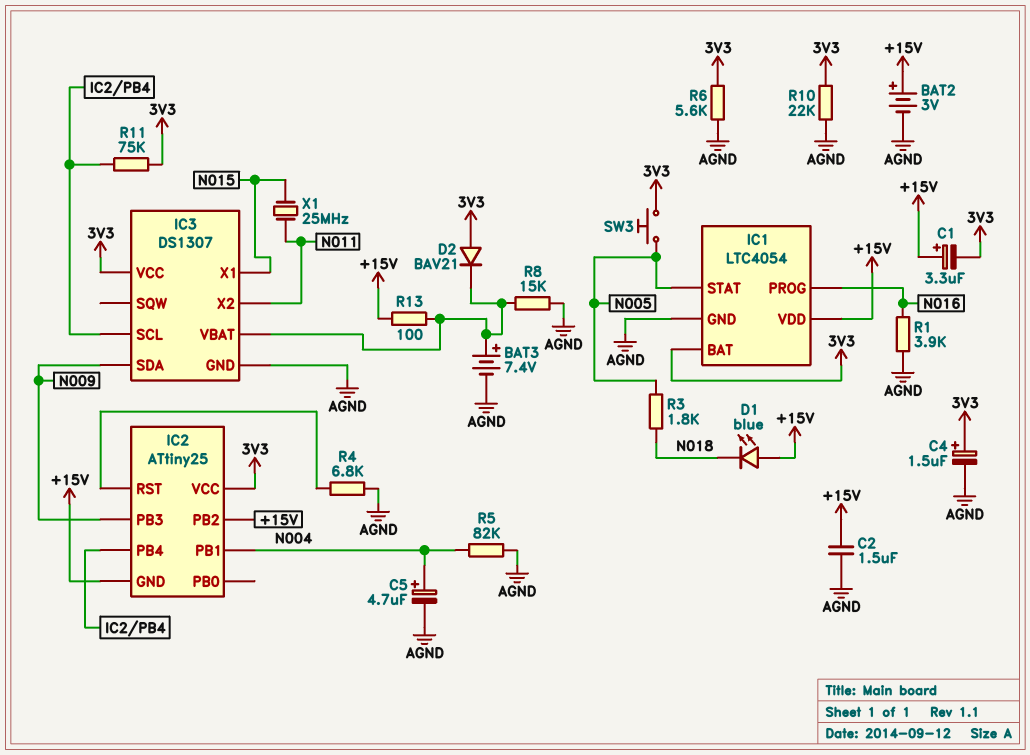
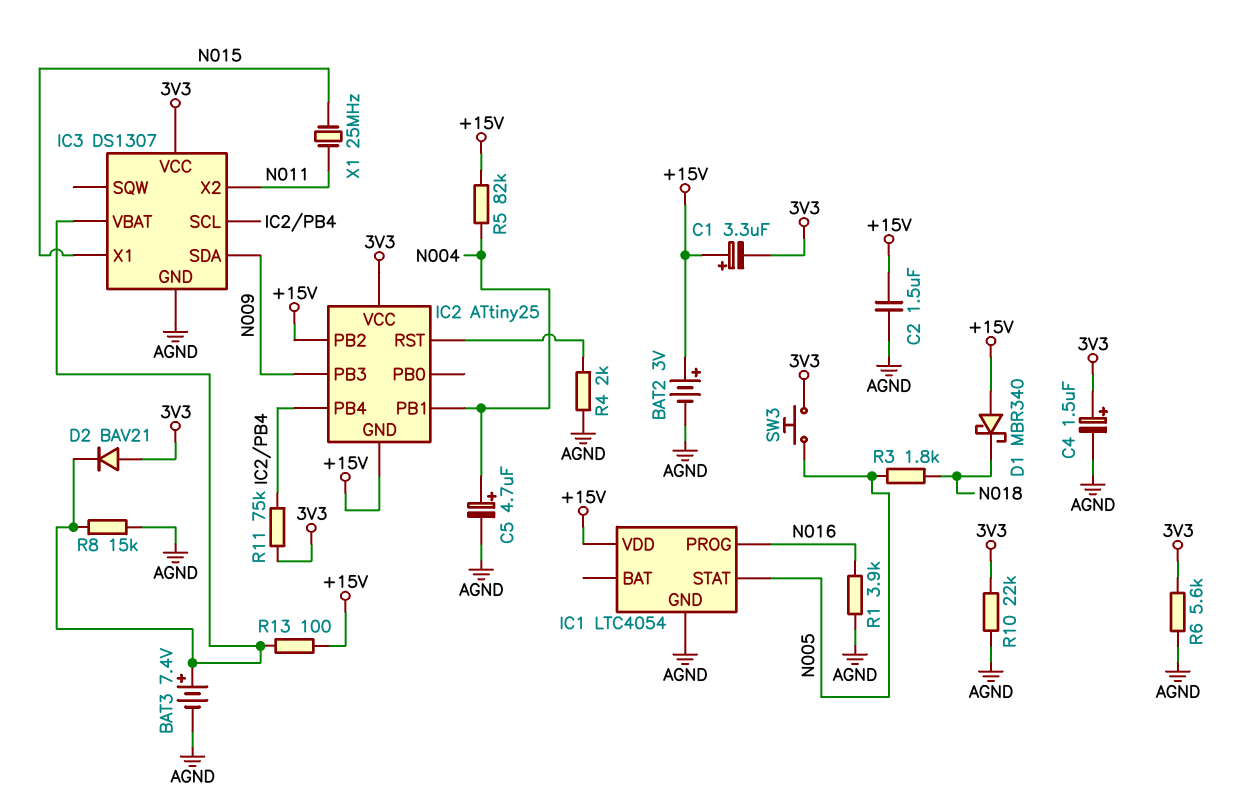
D1: LED blue (A +15V, K N018) -> schottky MBR340 (A +15V, K N018)
IC1 pin BAT: 3V3 -> none
R4: 6.8k (AGND, IC2/RST) -> 2k (AGND, IC2/RST)
R5: 82k (AGND, N004) -> 82k (+15V, N004)

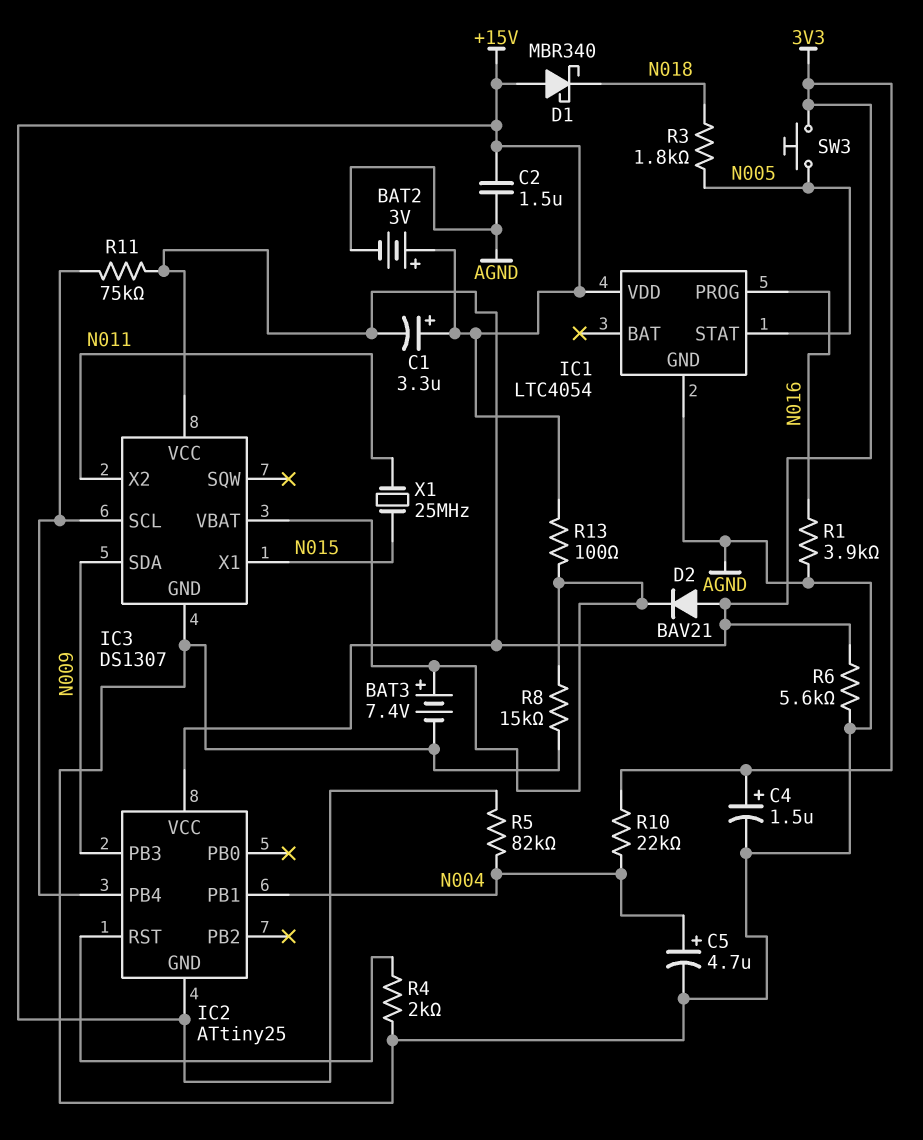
IC2 pin PB2: +15V -> none
R10: 22k (3V3, AGND) -> 22k (3V3, N004)

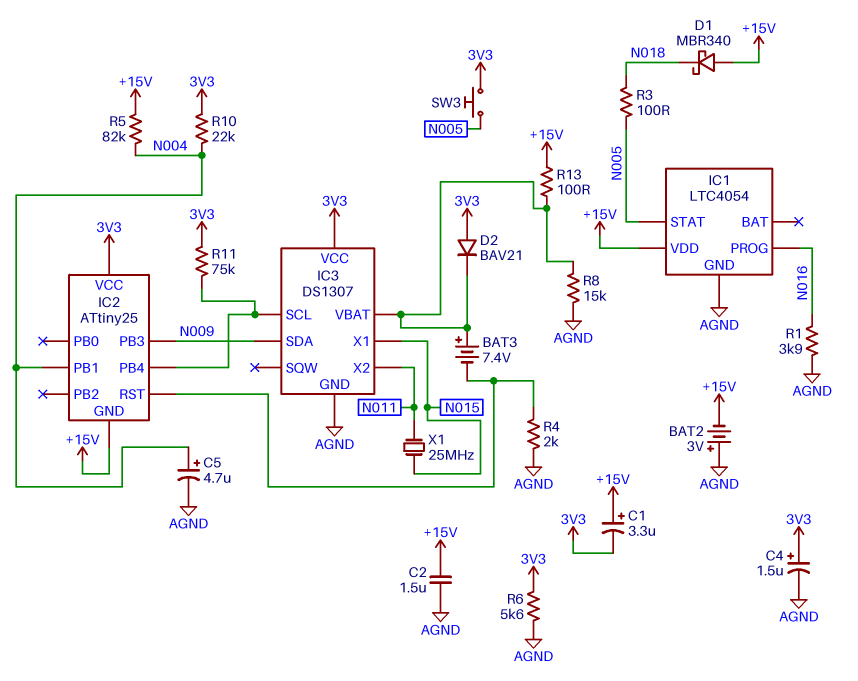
BAT2: 3V (plus +15V, minus AGND) -> 3V (plus AGND, minus +15V)
BAT3: 7.4V (plus IC3/VBAT, minus AGND) -> 7.4V (plus IC3/VBAT, minus IC2/RST)
R3: 1.8k (N005, N018) -> 100 (N005, N018)

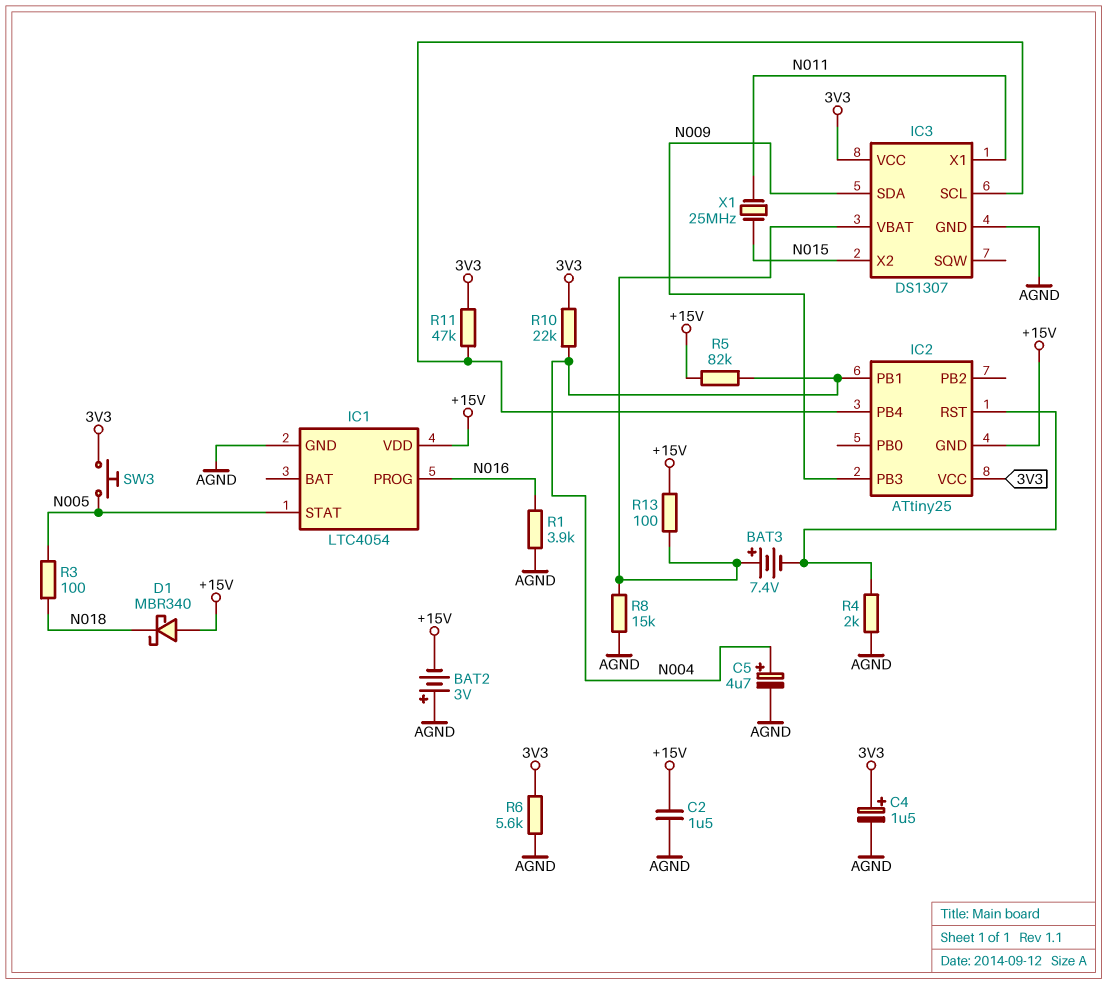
C1: 3.3uF (plus +15V, minus 3V3) -> none
D2: diode BAV21 (A 3V3, K IC3/VBAT) -> none
IC3 pin X1: N015 -> N011
IC3 pin X2: N011 -> N015
R11: 75k (3V3, IC2/PB4) -> 47k (3V3, IC2/PB4)

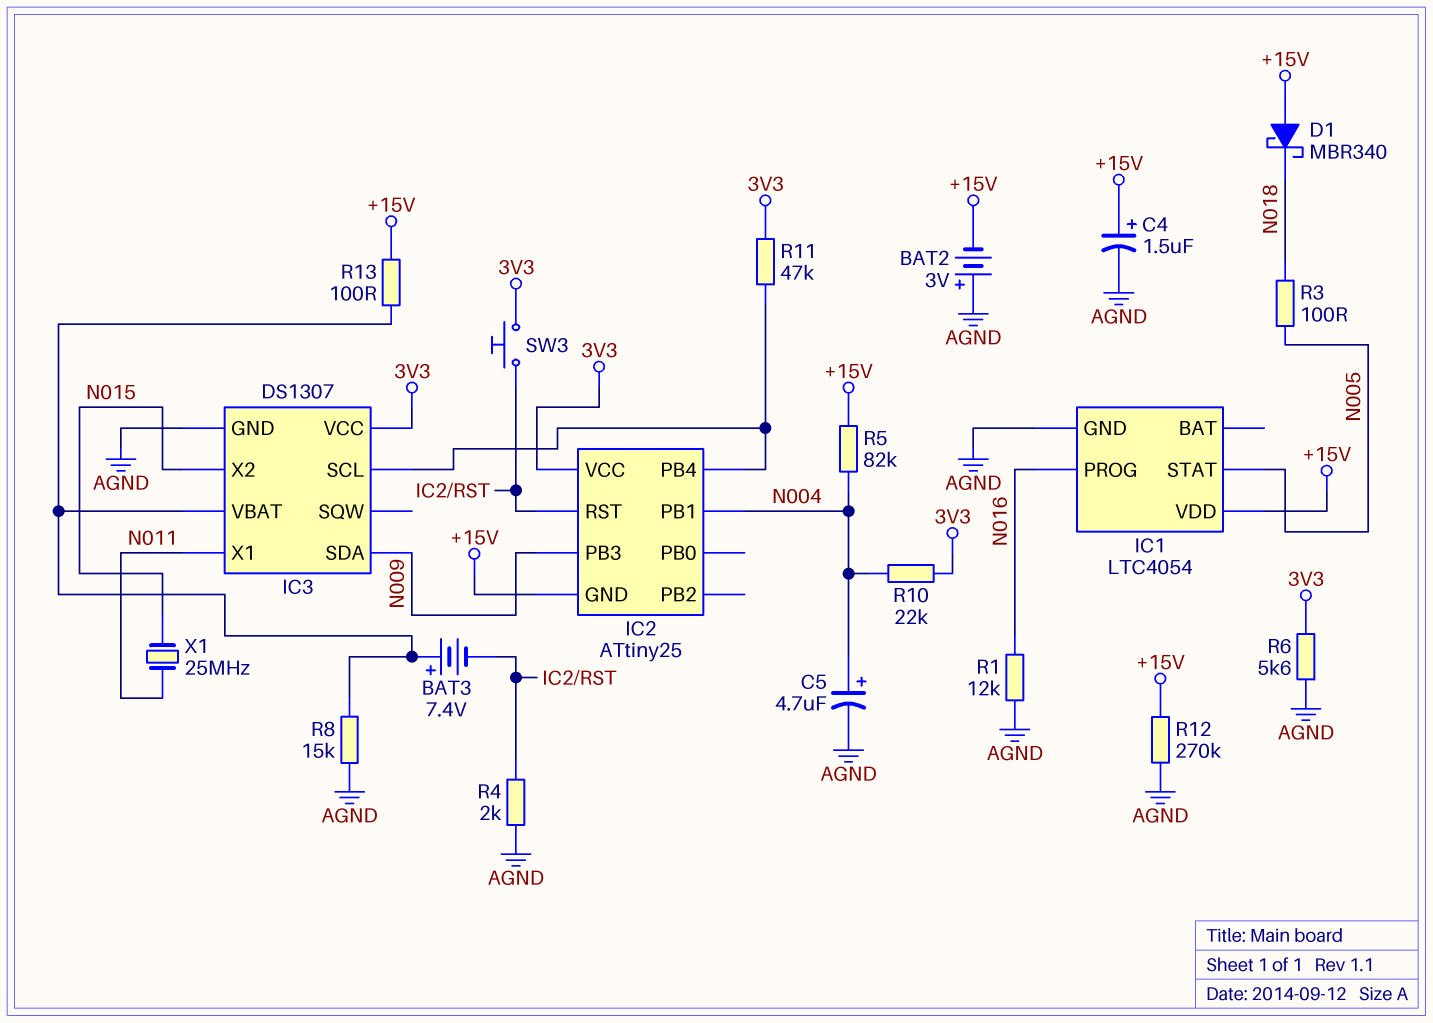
C2: 1.5uF (+15V, AGND) -> none
C4: 1.5uF (plus 3V3, minus AGND) -> 1.5uF (plus +15V, minus AGND)
R1: 3.9k (AGND, N016) -> 12k (AGND, N016)
R12: none -> 270k (+15V, AGND)
SW3: button (3V3, N005) -> button (3V3, IC2/RST)

